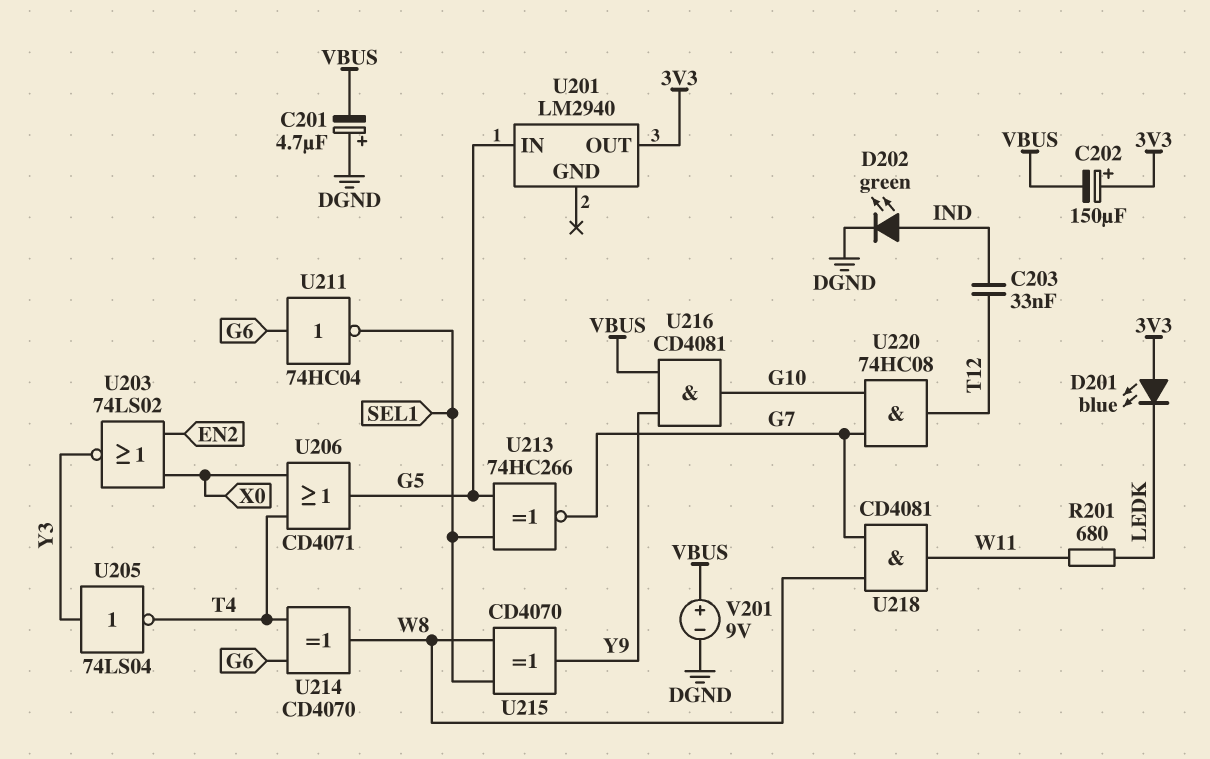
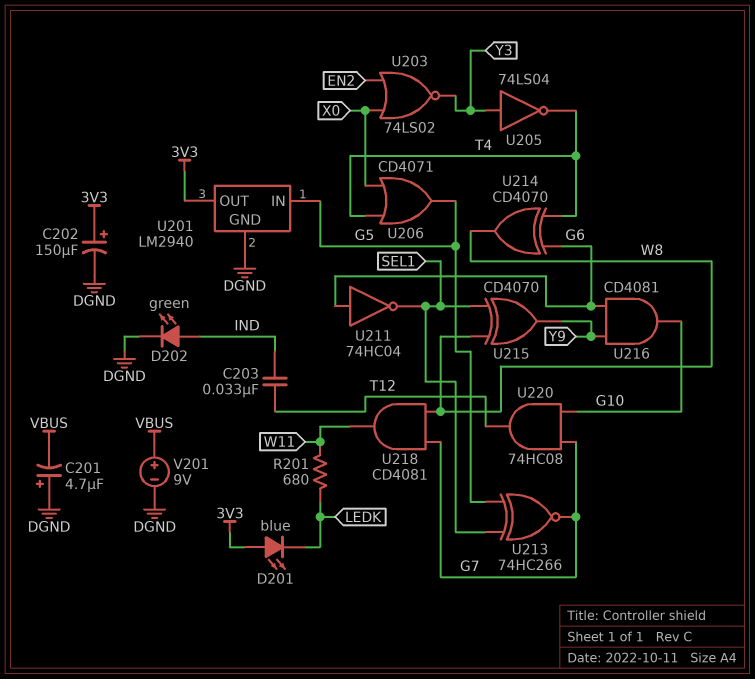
C202: 150uF (plus 3V3, minus VBUS) -> 150uF (plus 3V3, minus DGND)
U201 pin GND: none -> DGND
U216: AND CD4081 (in VBUS, in Y9, out G10) -> AND CD4081 (in G6, in Y9, out G10)

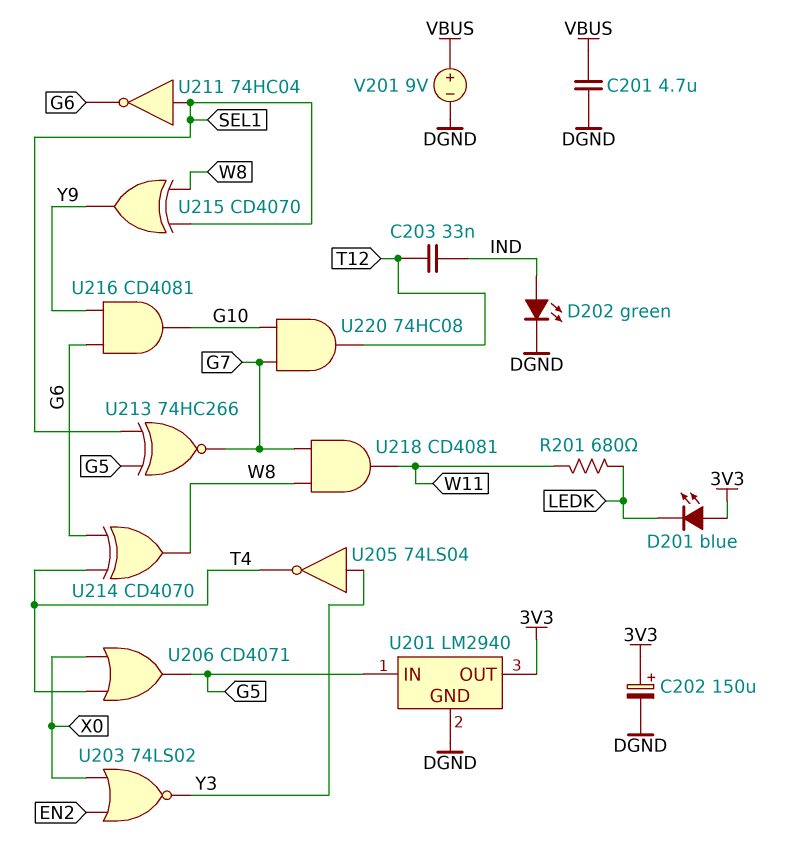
C201: 4.7uF (plus DGND, minus VBUS) -> 4.7uF (DGND, VBUS)
U211: NOT 74HC04 (in G6, out SEL1) -> NOT 74HC04 (in SEL1, out G6)

